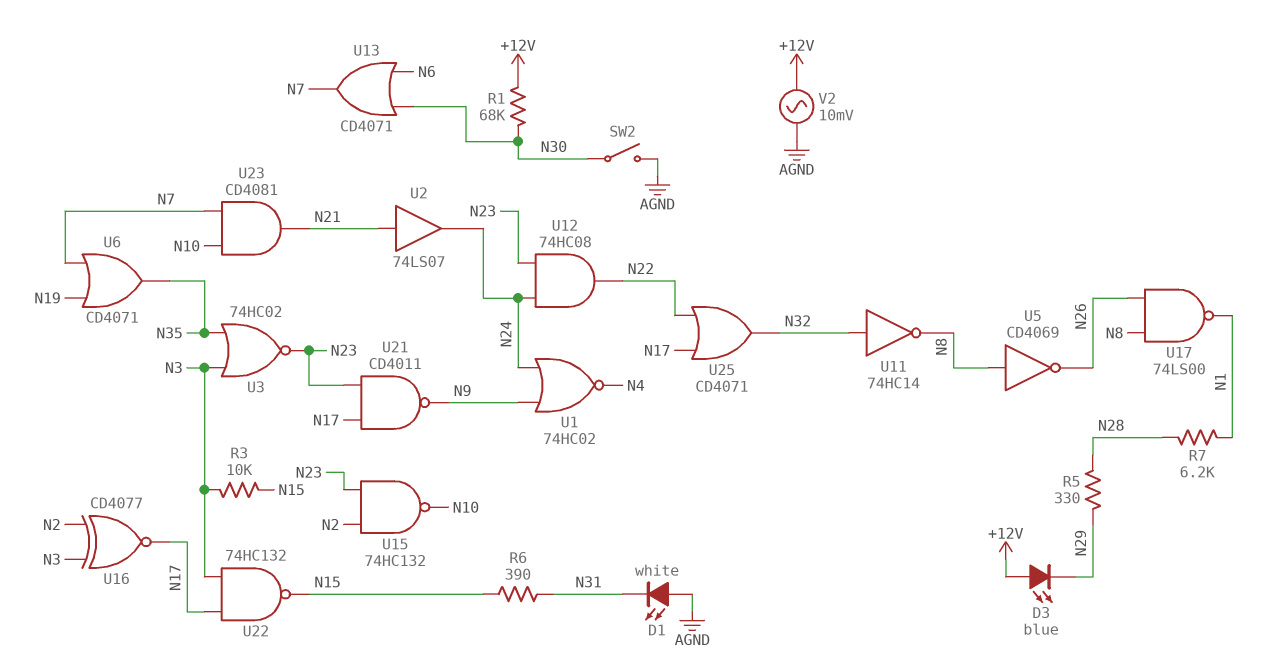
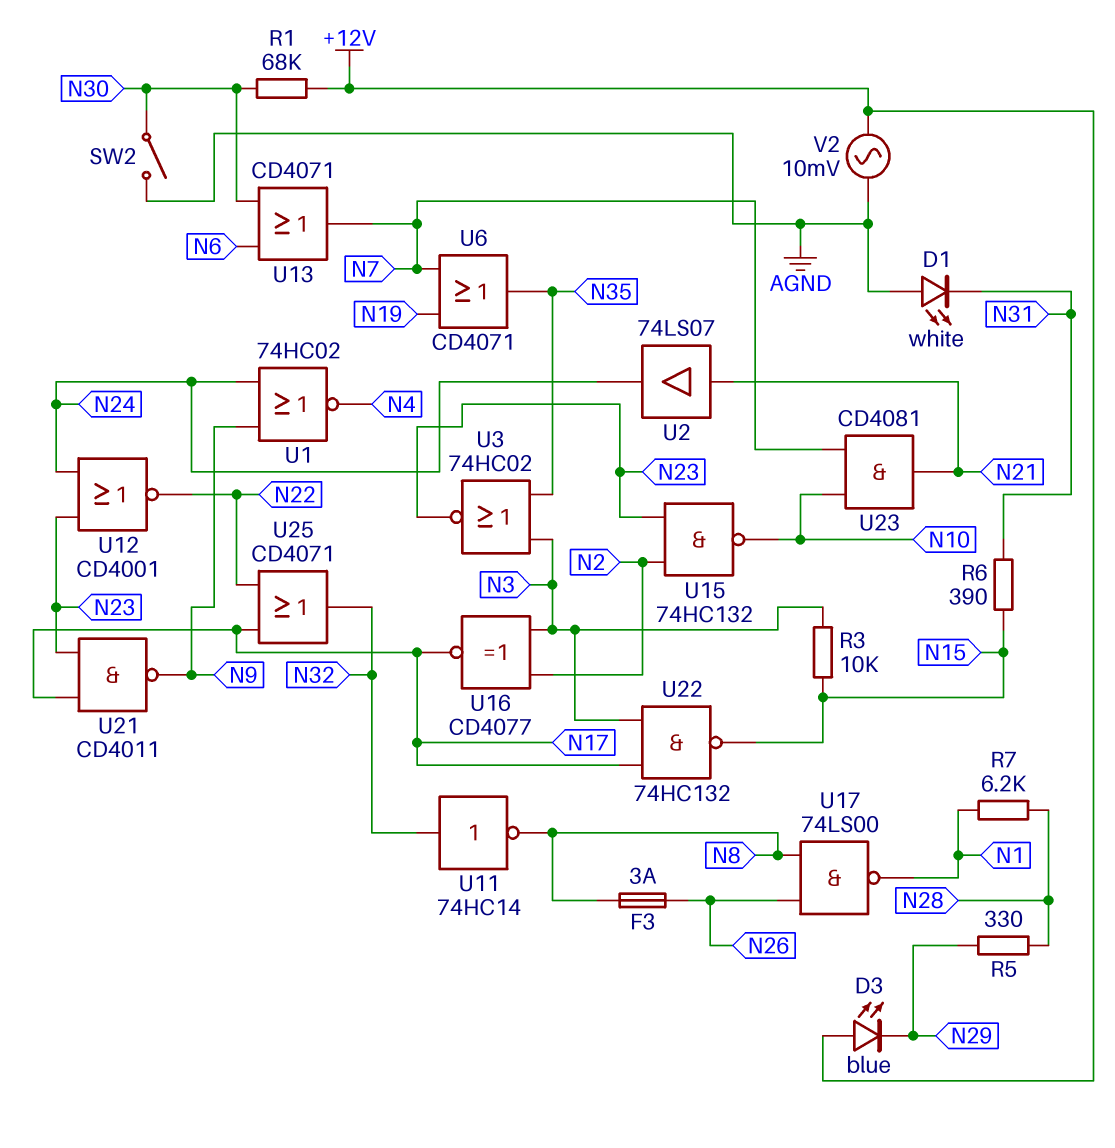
F3: none -> 3A (N8, N26)
U5: NOT CD4069 (in N8, out N26) -> none
U12: AND 74HC08 (in N23, in N24, out N22) -> NOR CD4001 (in N23, in N24, out N22)

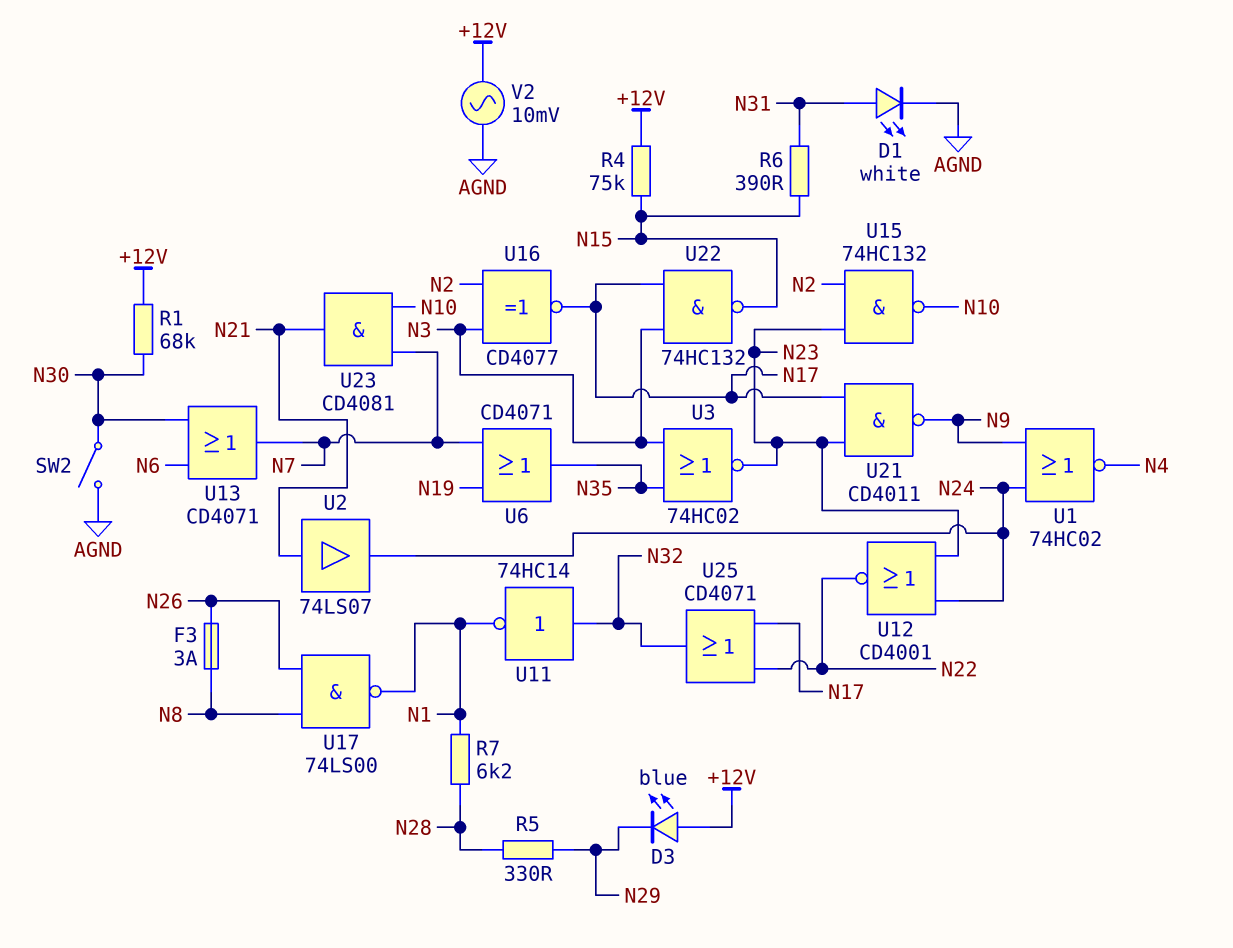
D1: LED white (A AGND, K N31) -> LED white (A N31, K AGND)
R3: 10k (N3, N15) -> none
R4: none -> 75k (+12V, N15)
U11: NOT 74HC14 (in N32, out N8) -> NOT 74HC14 (in N32, out N1)

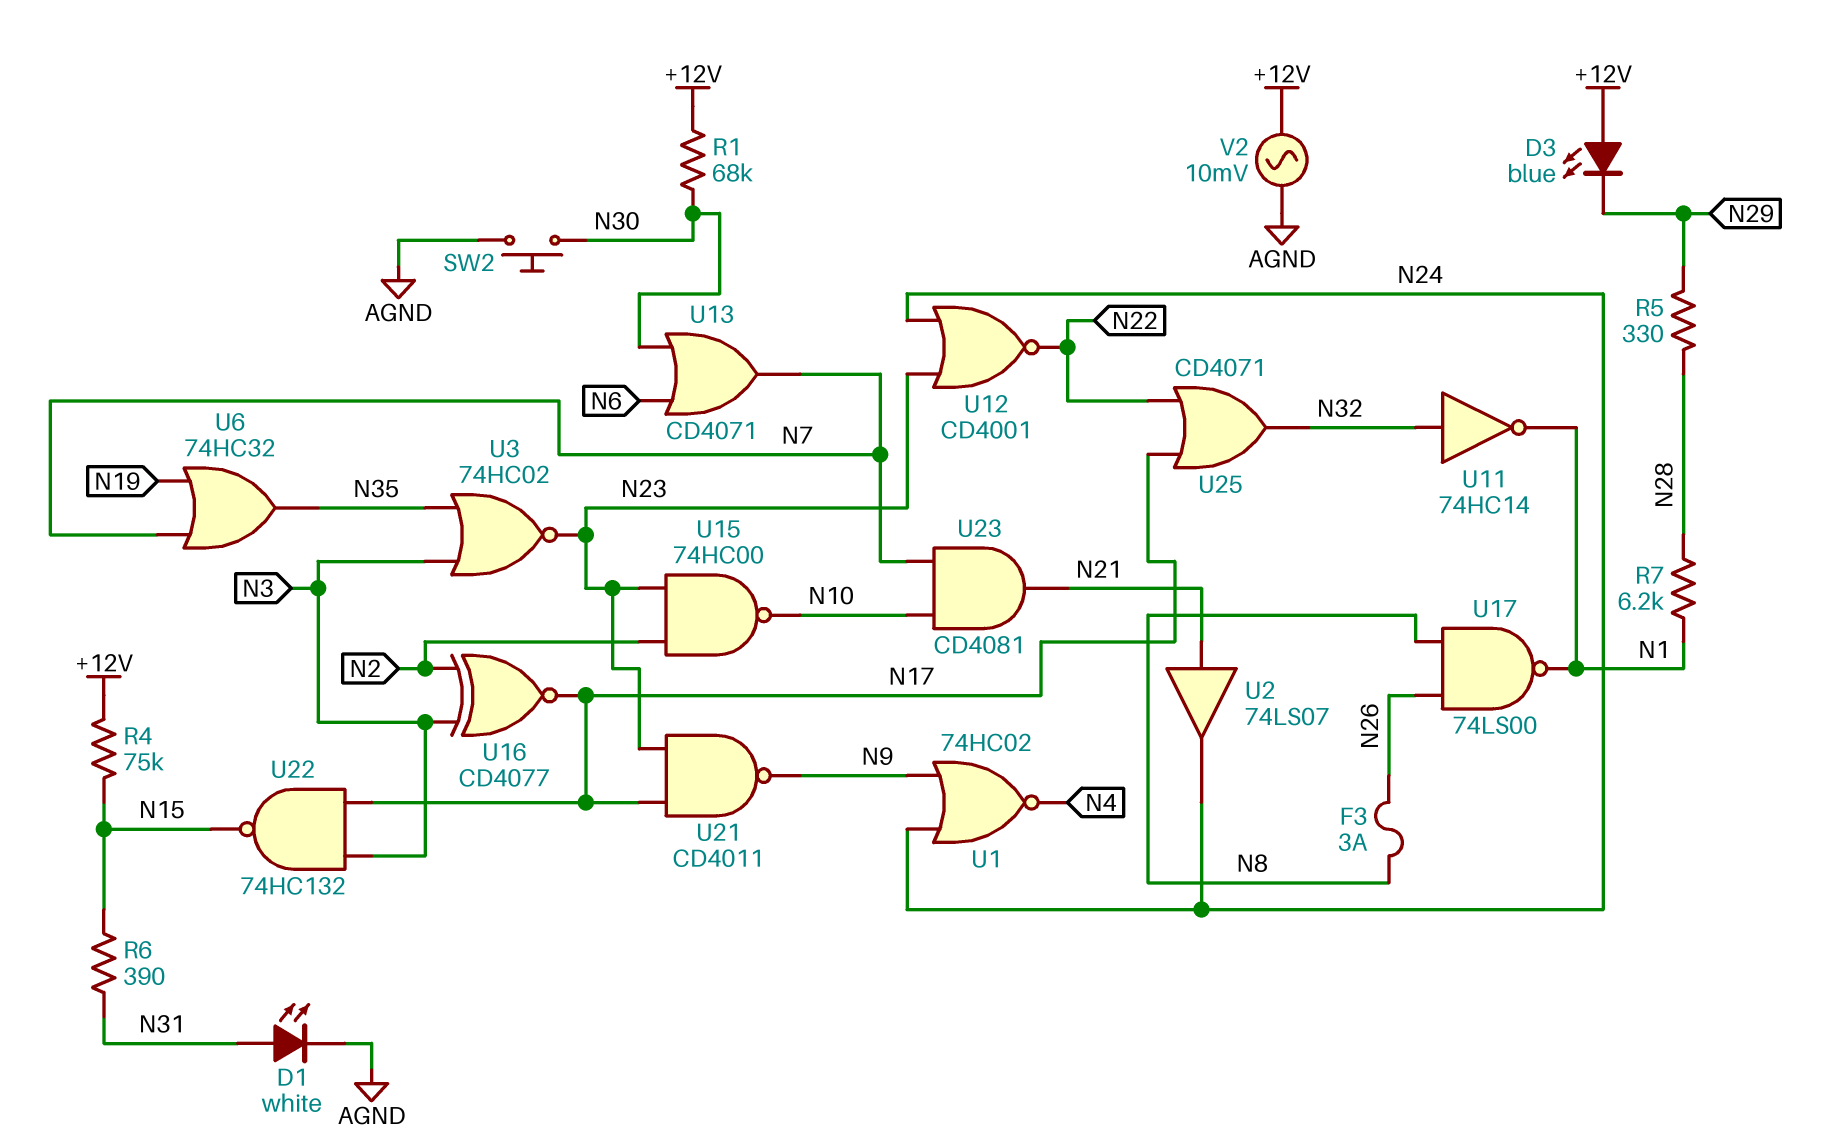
SW2: switch (AGND, N30) -> button (AGND, N30)
U6: OR CD4071 (in N7, in N19, out N35) -> OR 74HC32 (in N7, in N19, out N35)
U15: NAND 74HC132 (in N2, in N23, out N10) -> NAND 74HC00 (in N2, in N23, out N10)

